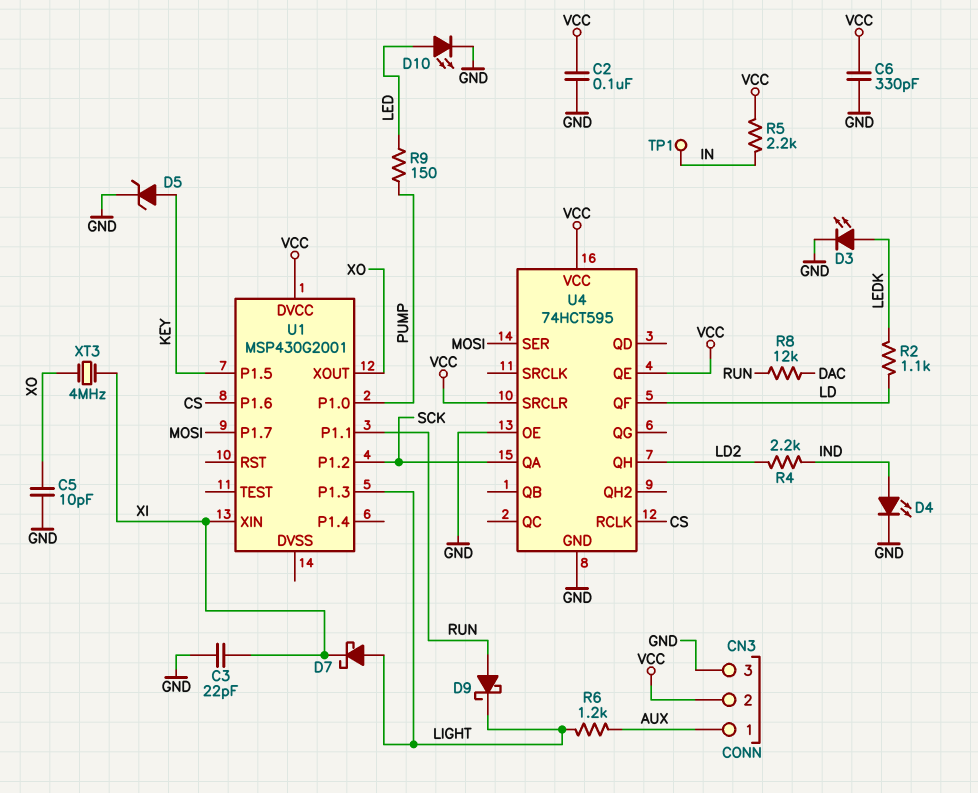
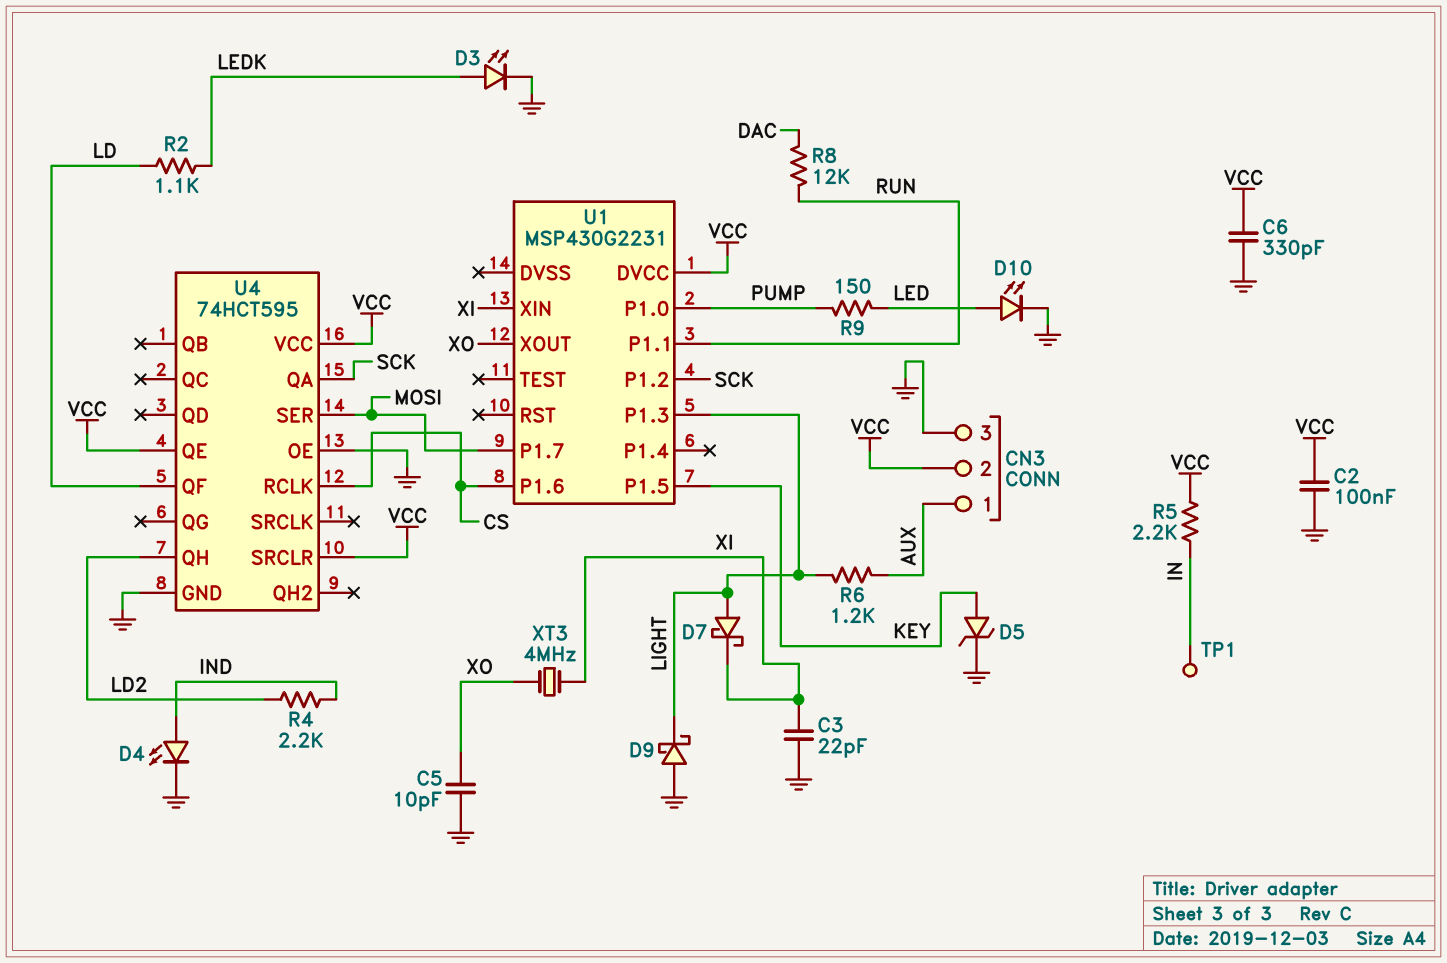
D9: schottky (A RUN, K LIGHT) -> schottky (A GND, K LIGHT)
U1: MSP430G2001 -> MSP430G2231

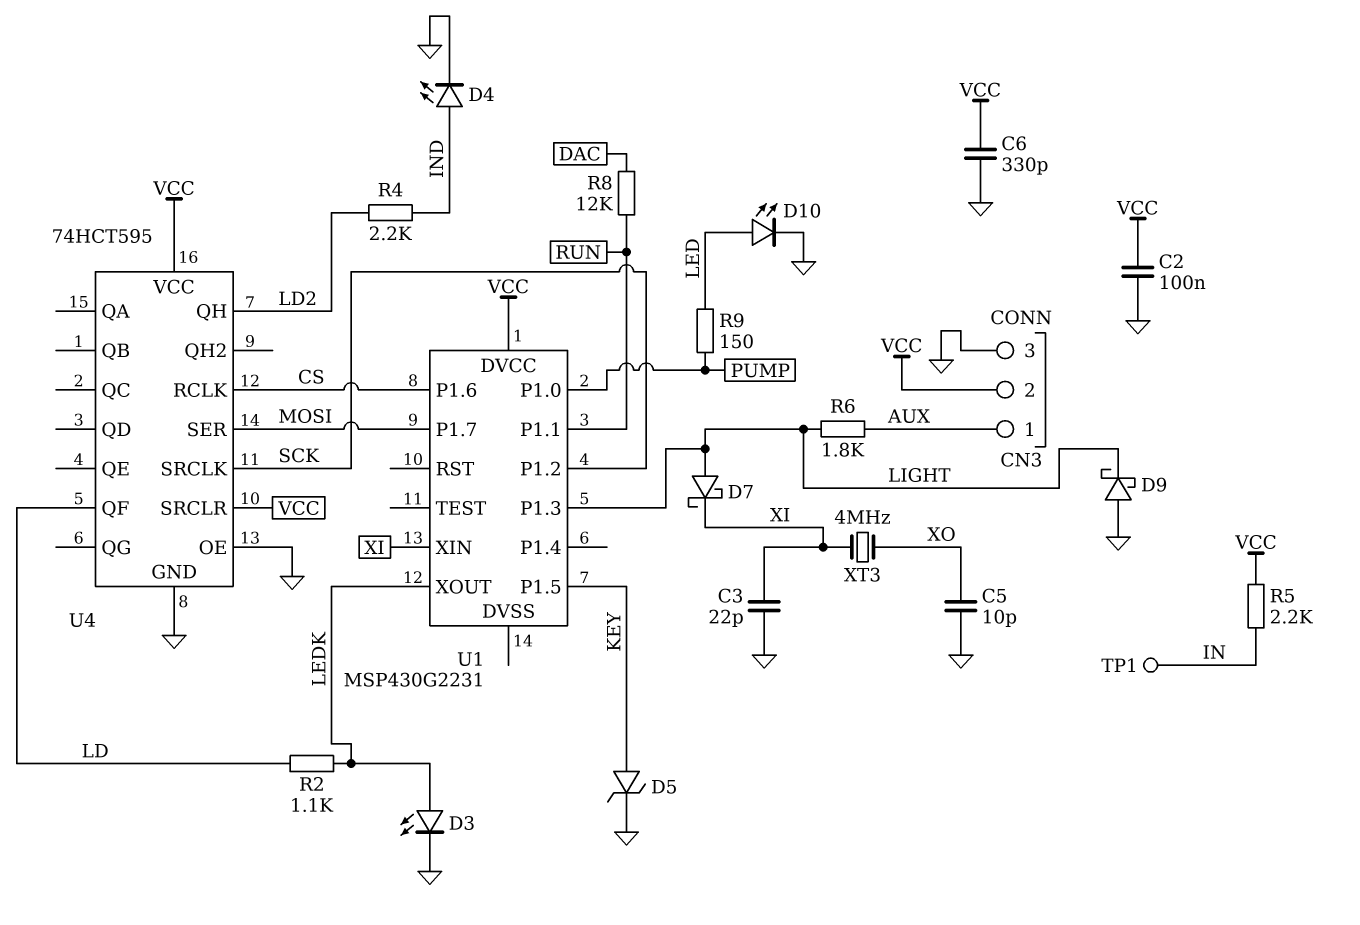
R6: 1.2k (AUX, LIGHT) -> 1.8k (AUX, LIGHT)
U1 pin XOUT: XO -> LEDK
U4 pin QA: SCK -> none
U4 pin QE: VCC -> none
U4 pin SRCLK: none -> SCK

